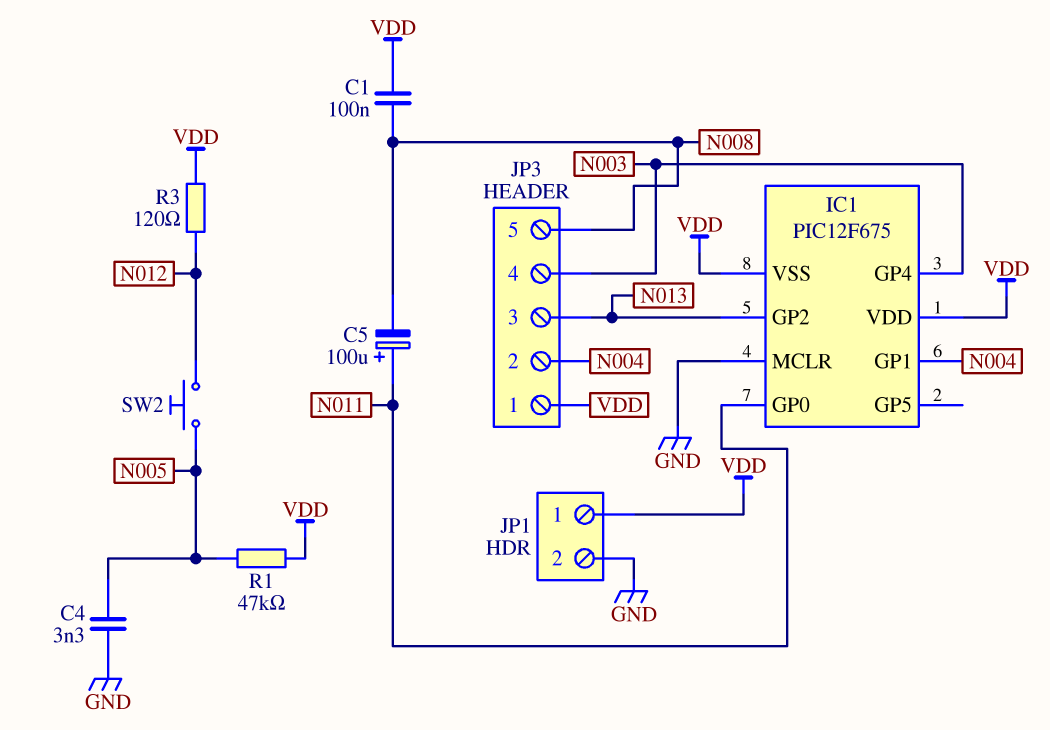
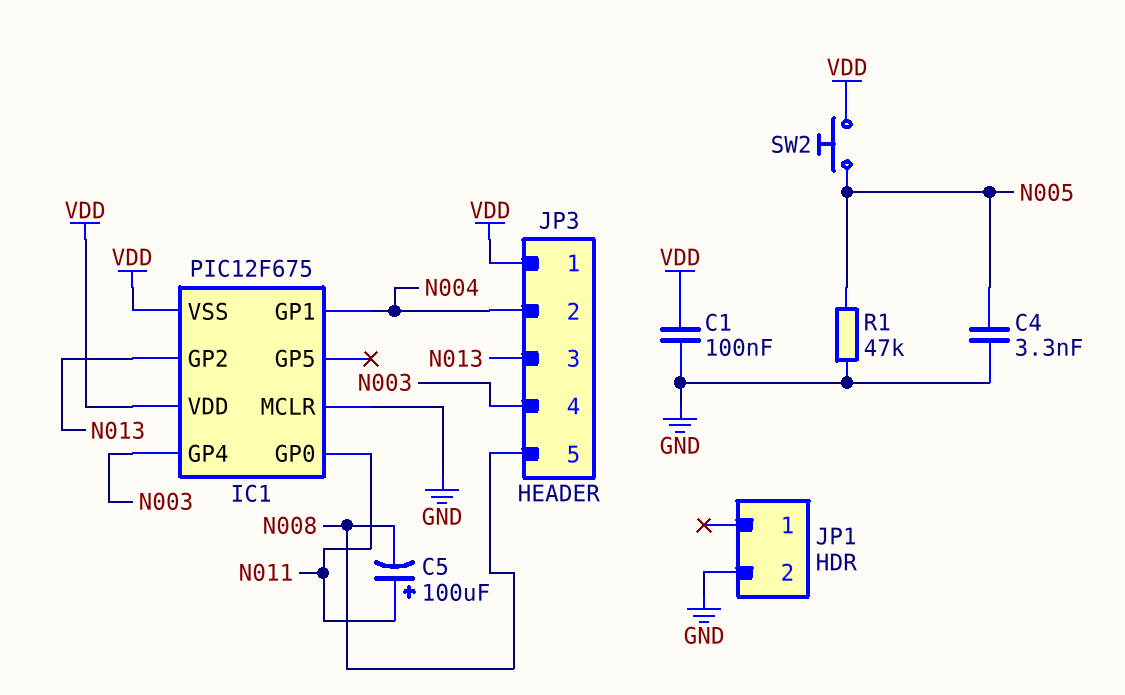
C1: 100nF (N008, VDD) -> 100nF (GND, VDD)
JP1 pin 1: VDD -> none
R1: 47k (N005, VDD) -> 47k (GND, N005)
R3: 120 (N012, VDD) -> none
SW2: button (N005, N012) -> button (N005, VDD)

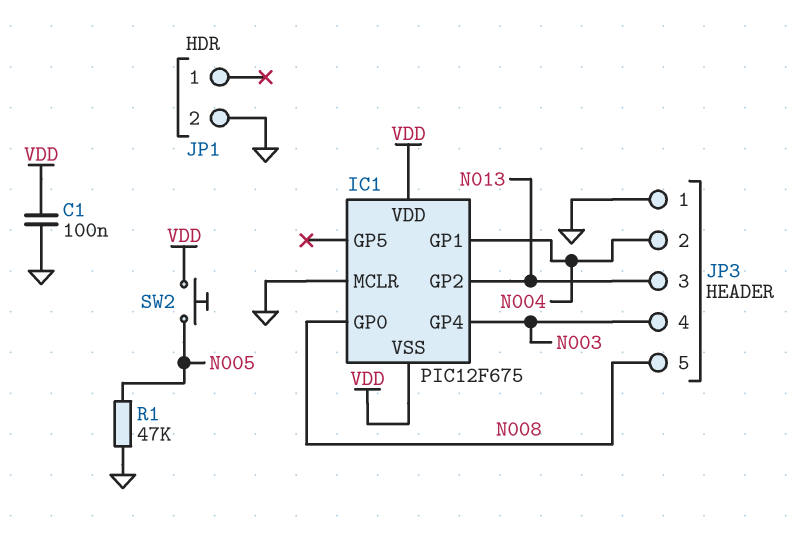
C4: 3.3nF (GND, N005) -> none
C5: 100uF (plus N011, minus N008) -> none
IC1 pin GP0: N011 -> N008
JP3 pin 1: VDD -> GND

